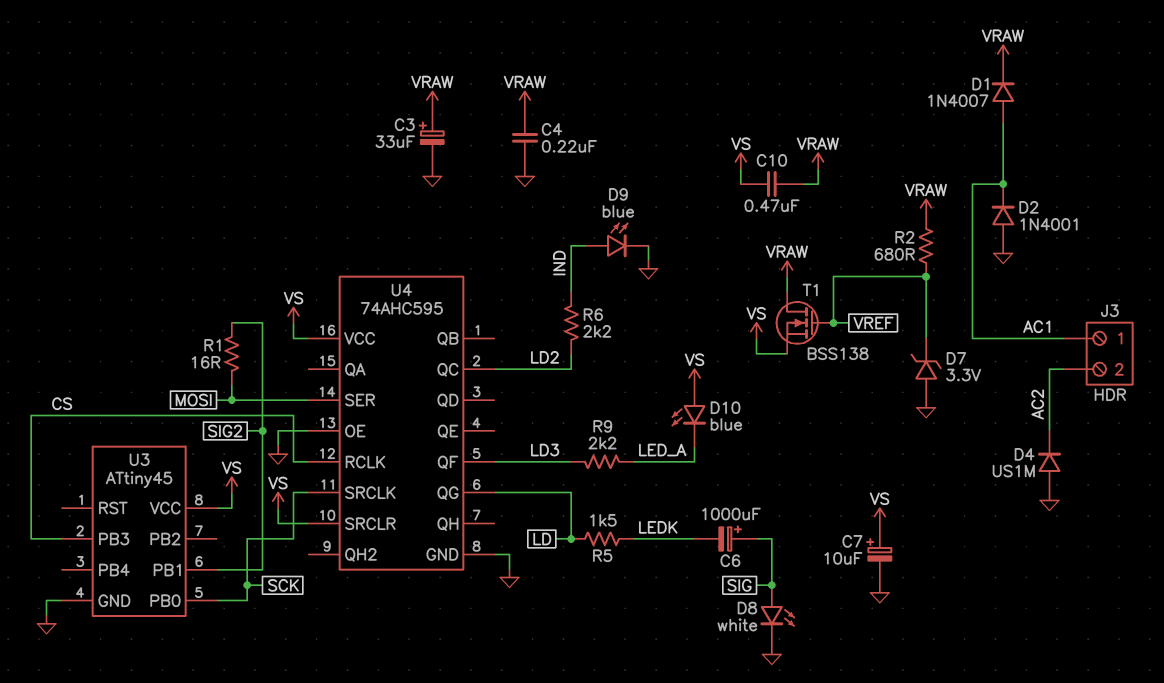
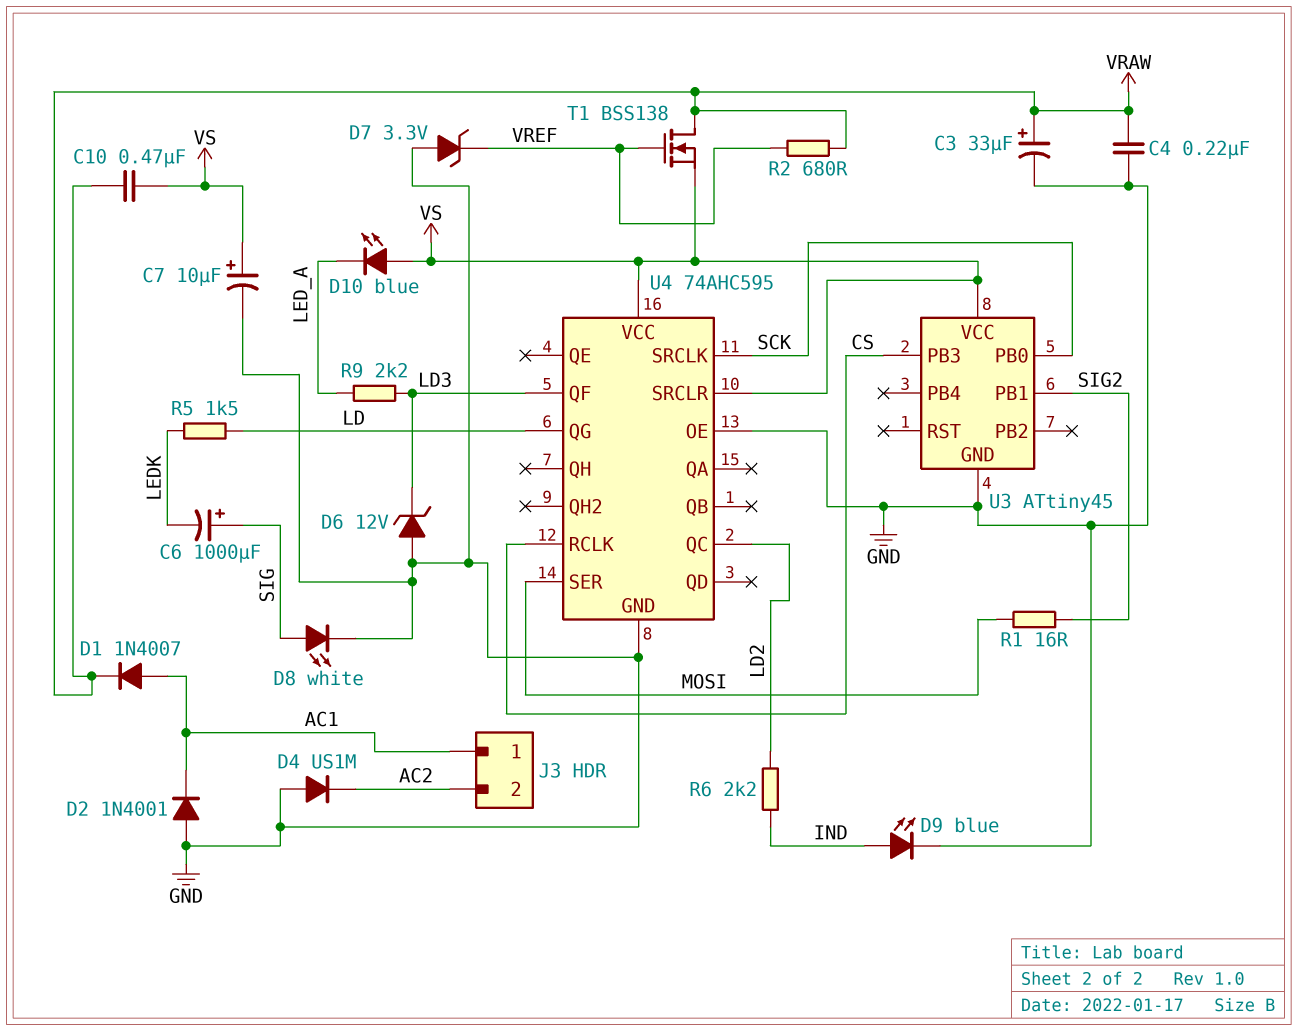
D6: none -> zener 12V (A GND, K LD3)

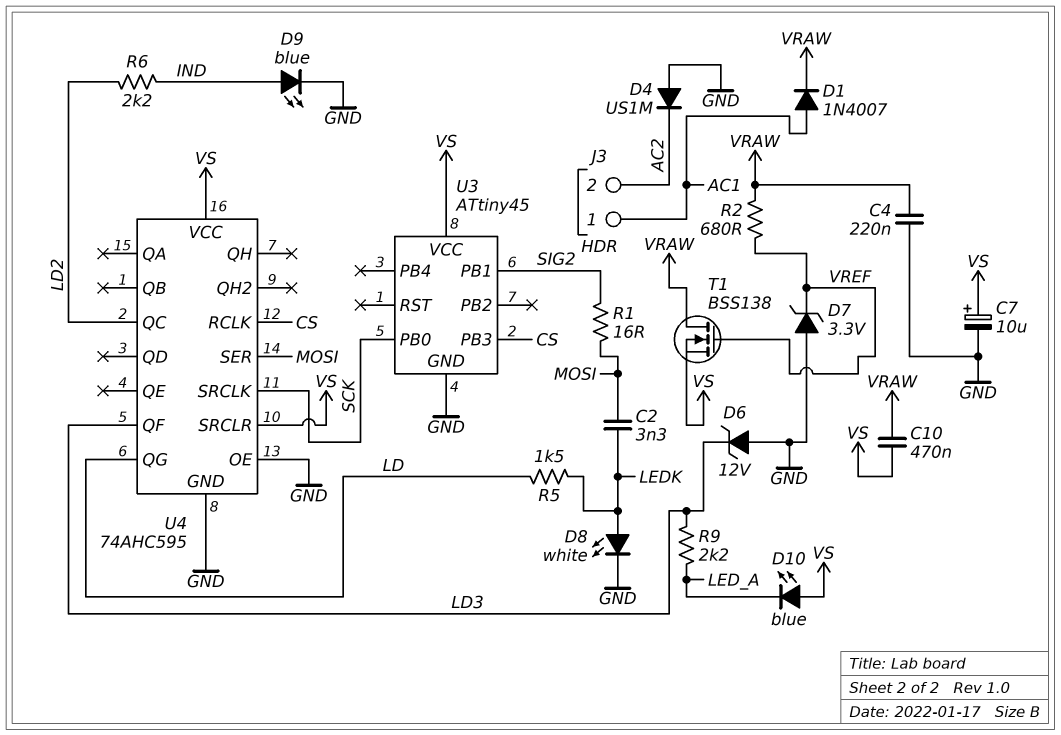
C2: none -> 3.3nF (LEDK, MOSI)
C3: 33uF (plus VRAW, minus GND) -> none
C6: 1000uF (plus SIG, minus LEDK) -> none
D2: diode 1N4001 (A GND, K AC1) -> none
D8: LED white (A SIG, K GND) -> LED white (A LEDK, K GND)

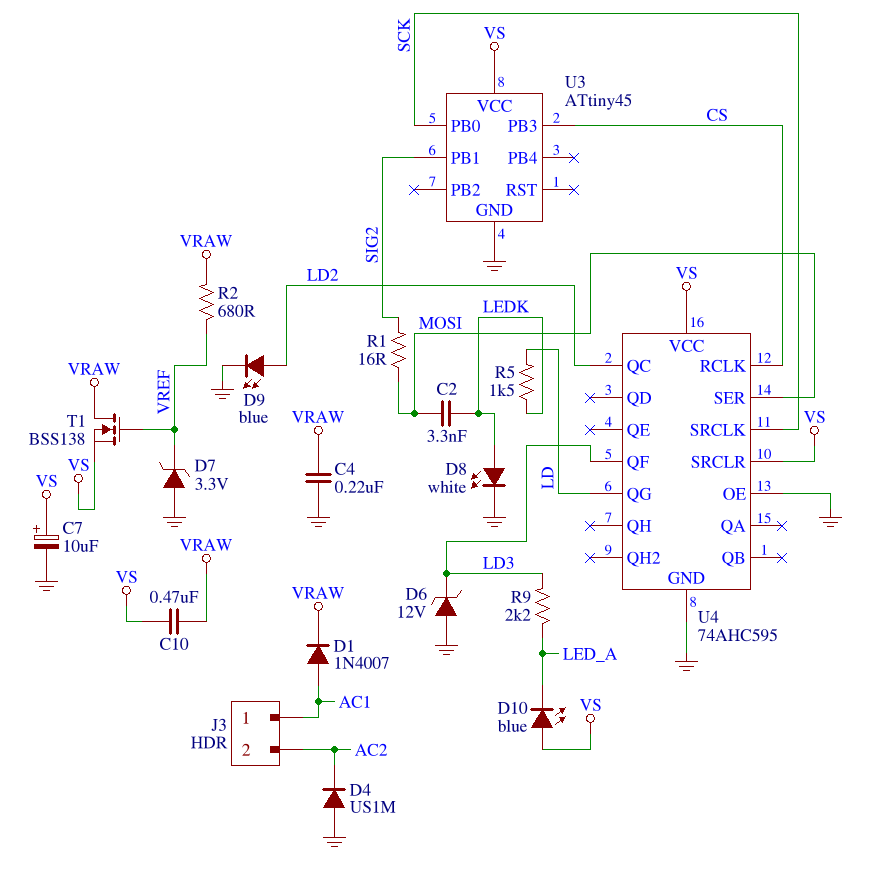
D9: LED blue (A IND, K GND) -> LED blue (A LD2, K GND)
R6: 2.2k (IND, LD2) -> none

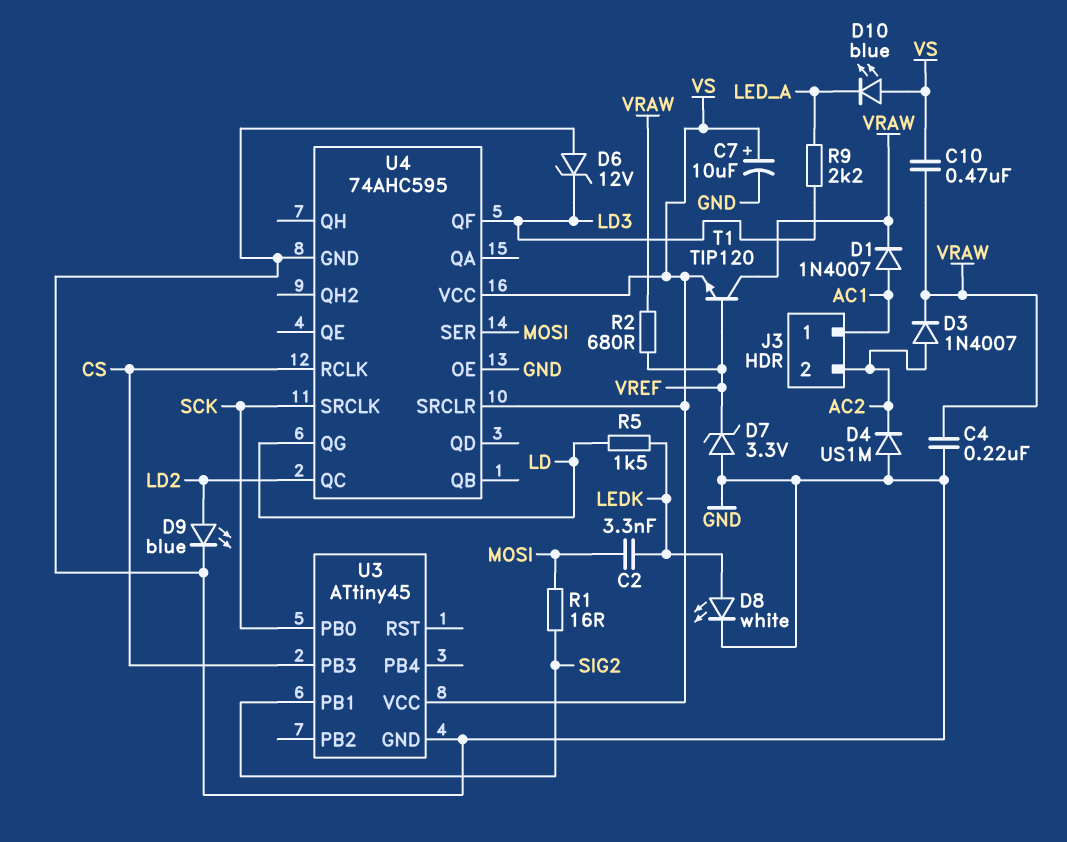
D3: none -> diode 1N4007 (A AC2, K VRAW)
T1: NMOS BSS138 (G VREF, D VRAW, S VS) -> NPN TIP120 (B VREF, C VRAW, E VS)

